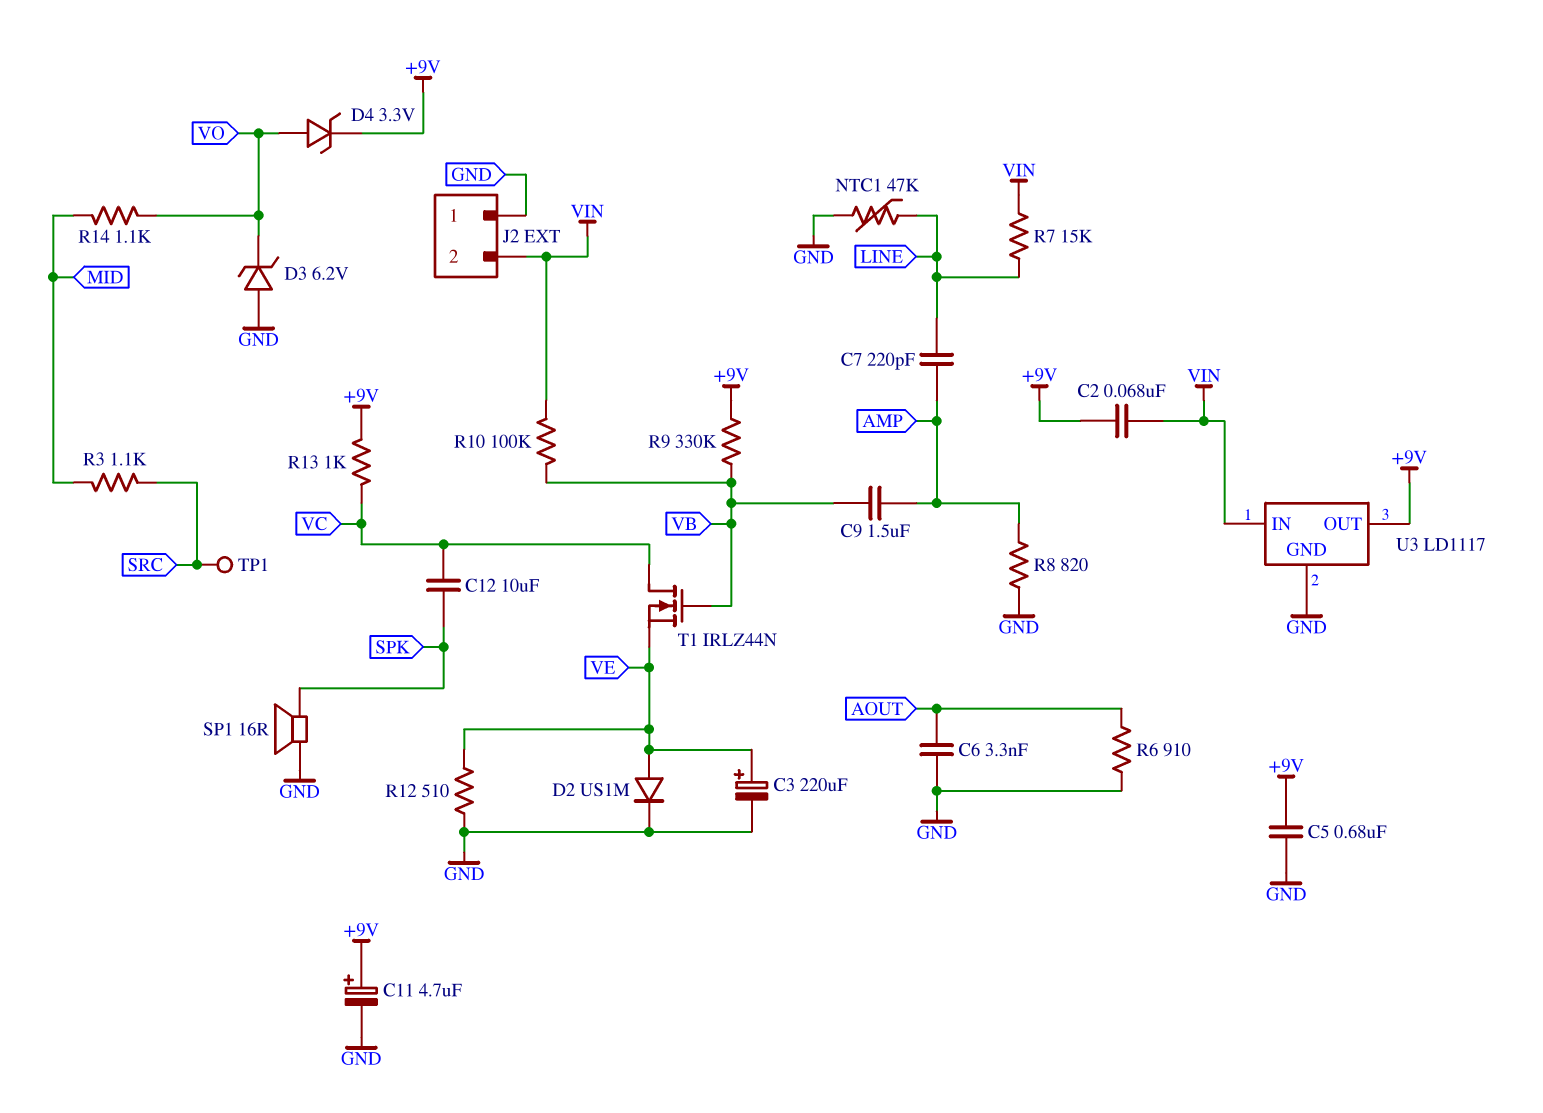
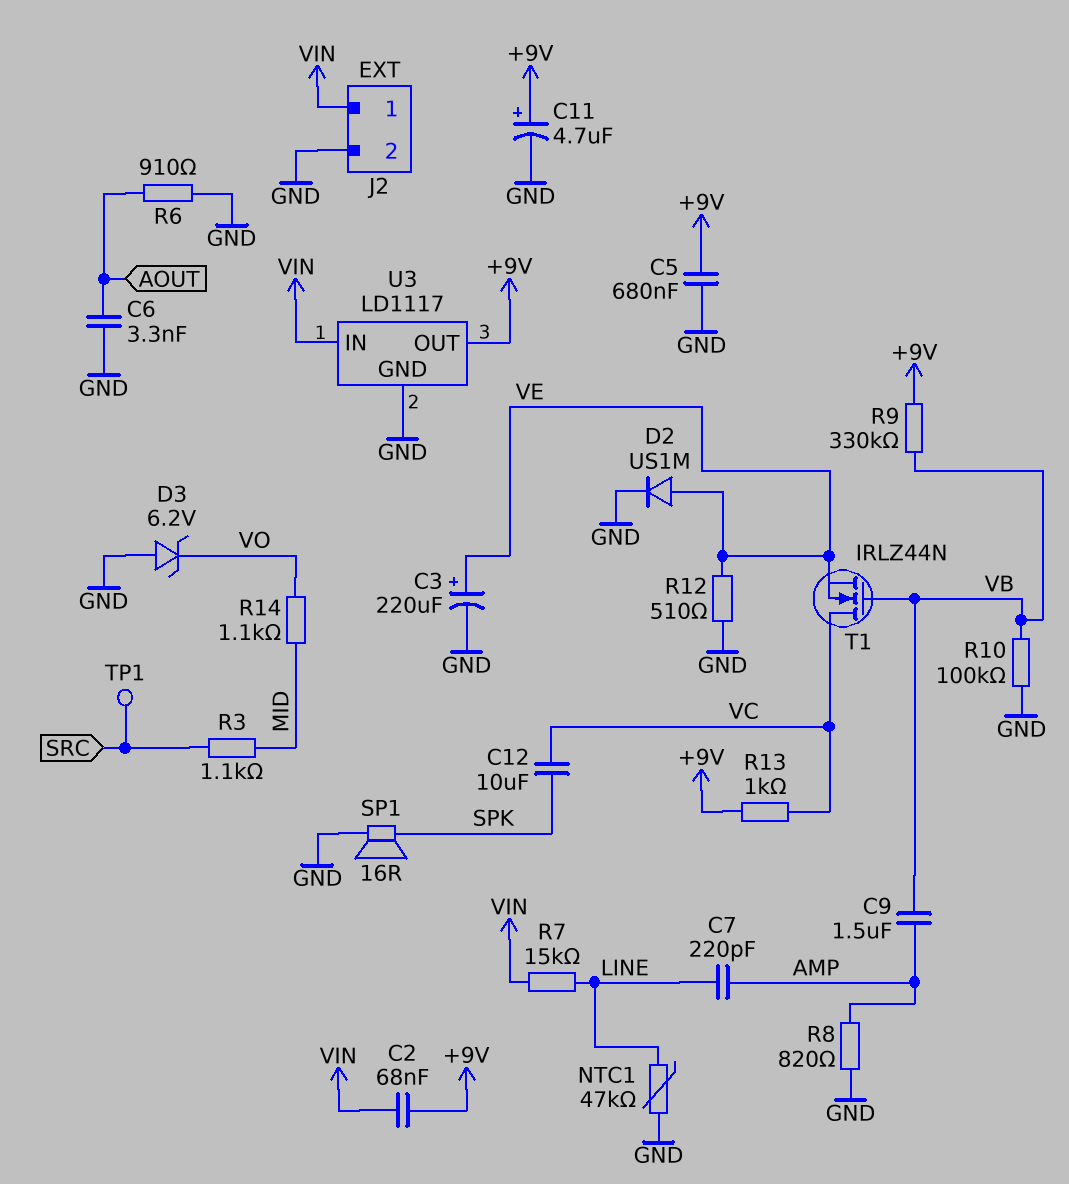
D4: zener 3.3V (A VO, K +9V) -> none
J2 pin 1: GND -> VIN
J2 pin 2: VIN -> GND
R10: 100k (VB, VIN) -> 100k (GND, VB)

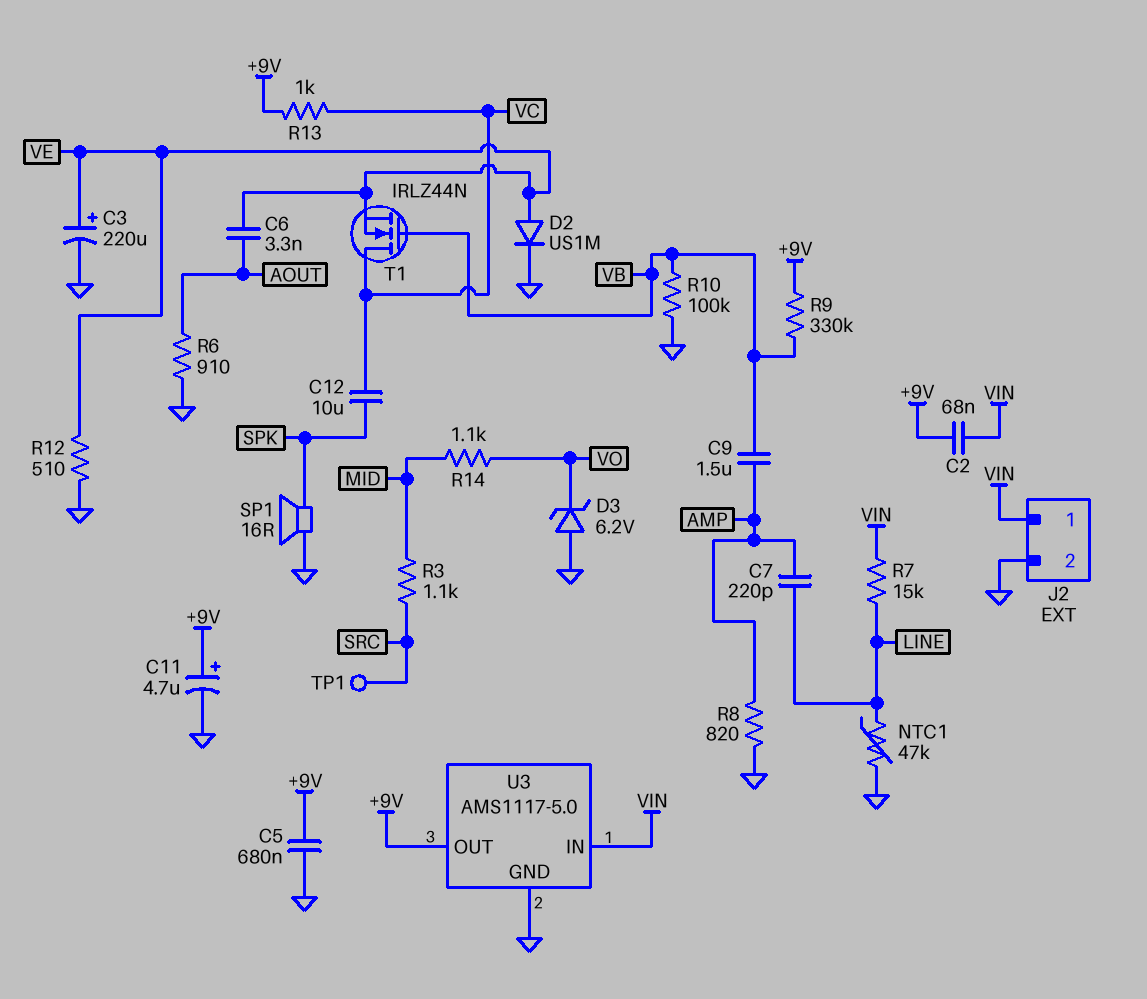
C6: 3.3nF (AOUT, GND) -> 3.3nF (AOUT, VE)
U3: LD1117 -> AMS1117-5.0

